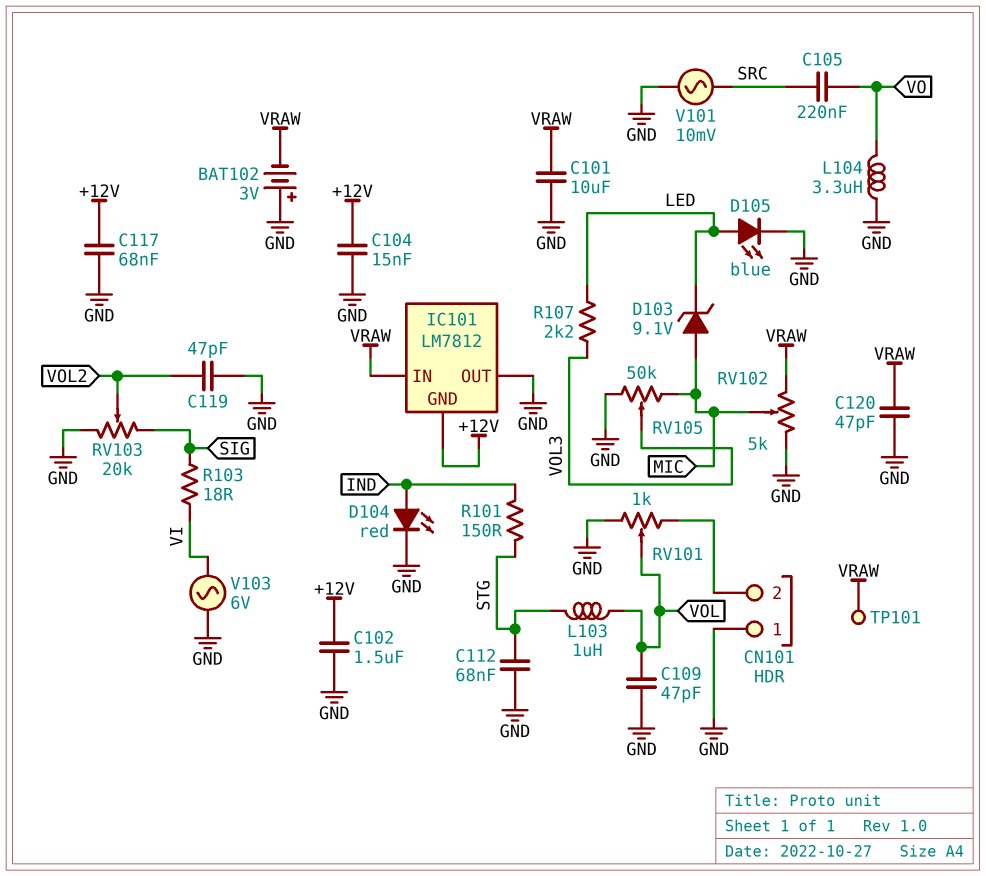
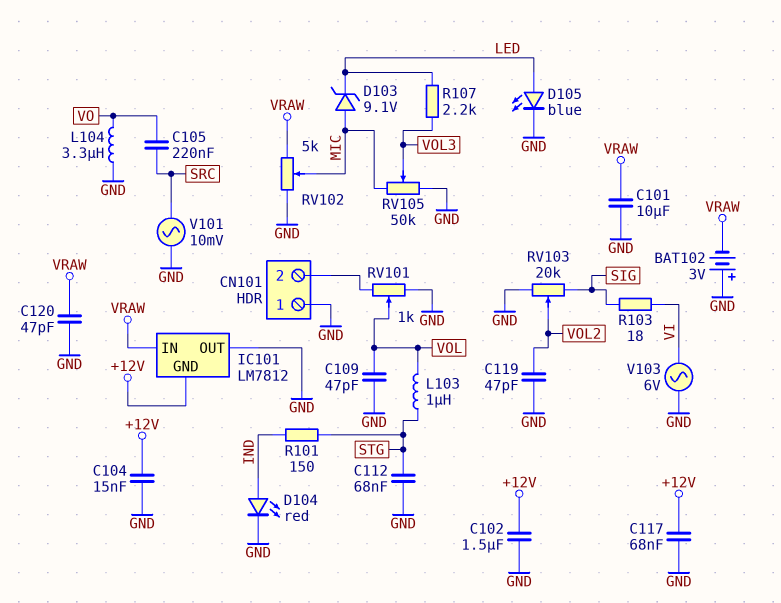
TP101: test point (VRAW) -> none

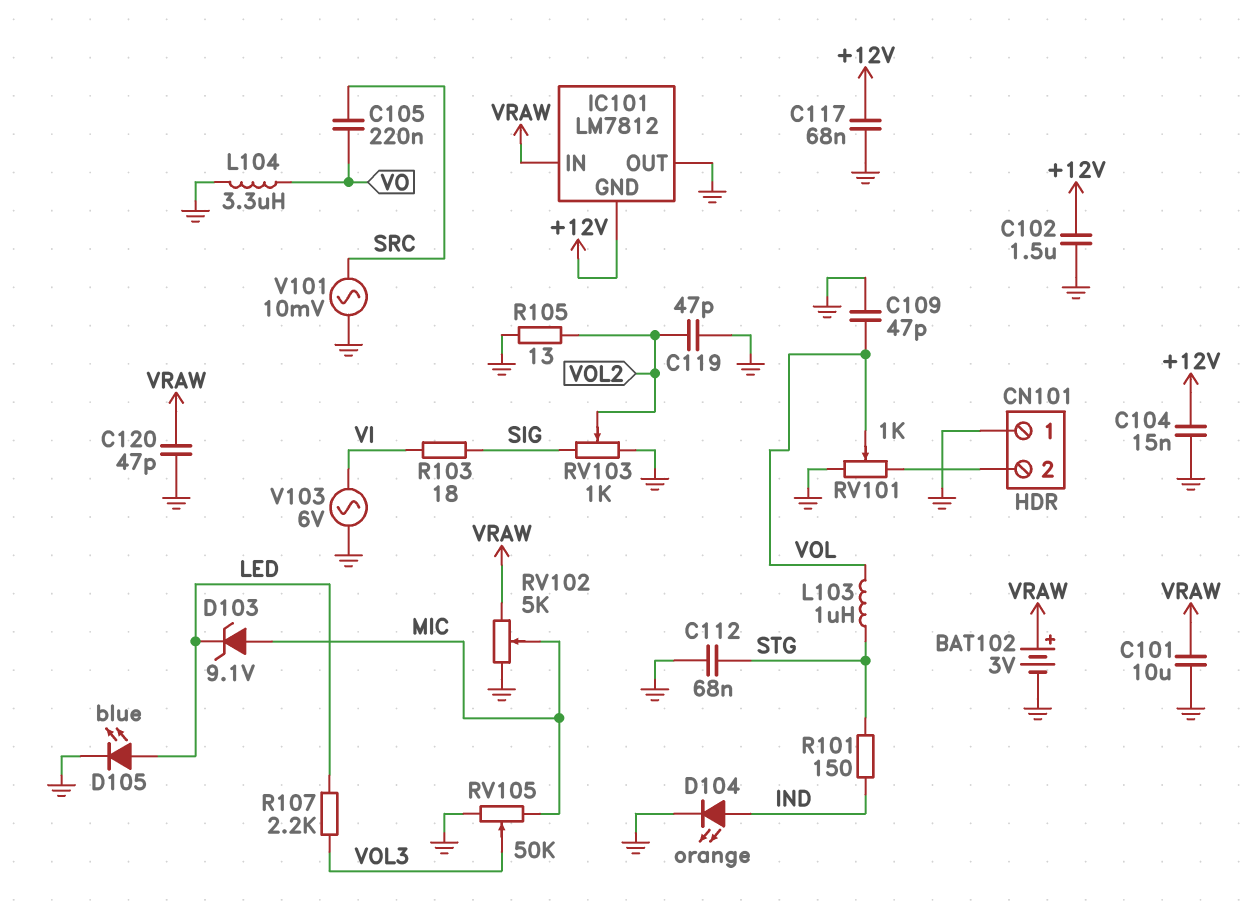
BAT102: 3V (plus GND, minus VRAW) -> 3V (plus VRAW, minus GND)
D104: LED red (A IND, K GND) -> LED orange (A IND, K GND)
R105: none -> 13 (GND, VOL2)
RV103: 20k (GND, SIG, wiper VOL2) -> 1k (GND, SIG, wiper VOL2)

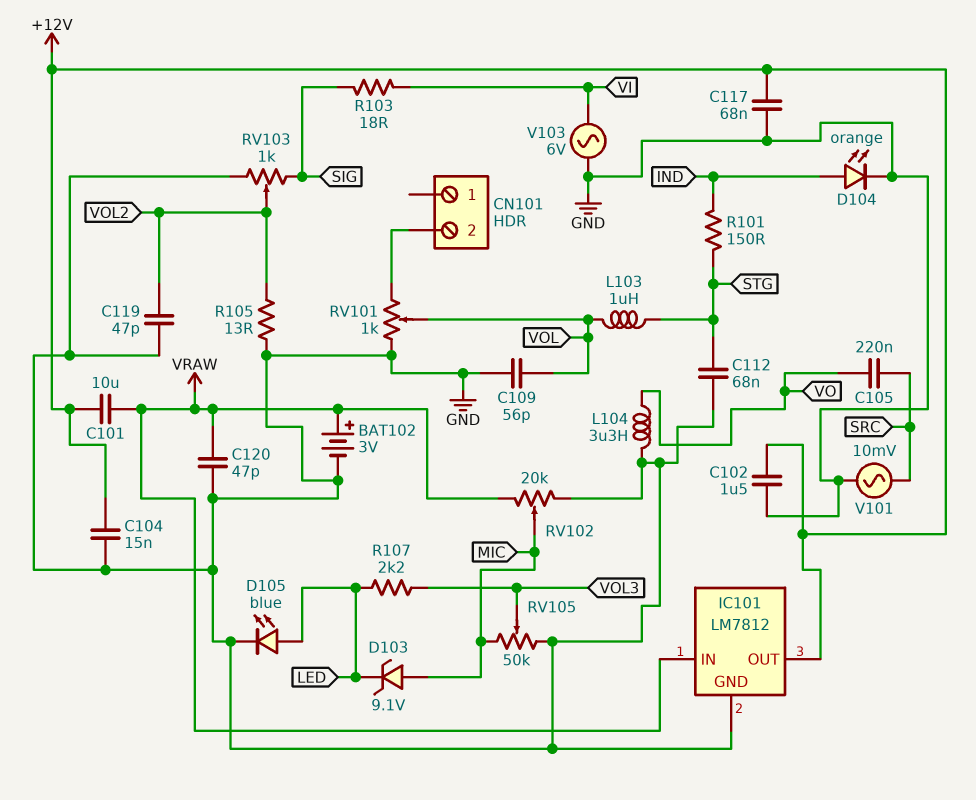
C101: 10uF (GND, VRAW) -> 10uF (+12V, VRAW)
C109: 47pF (GND, VOL) -> 56pF (GND, VOL)
CN101 pin 1: GND -> none
IC101 pin GND: +12V -> GND
IC101 pin OUT: GND -> +12V
RV102: 5k (GND, VRAW, wiper MIC) -> 20k (GND, VRAW, wiper MIC)

